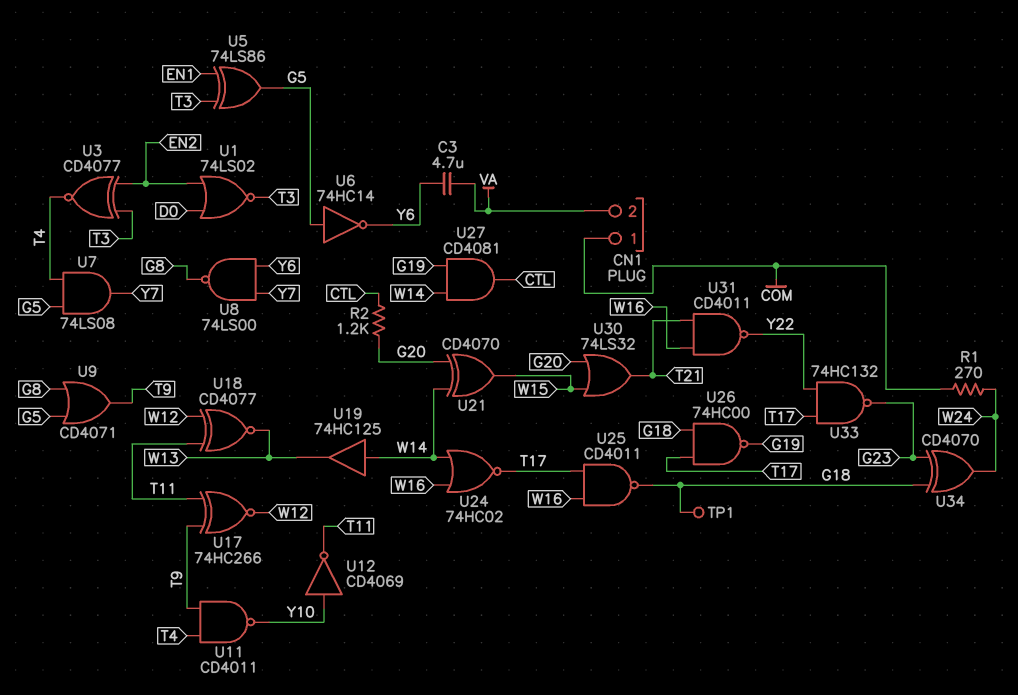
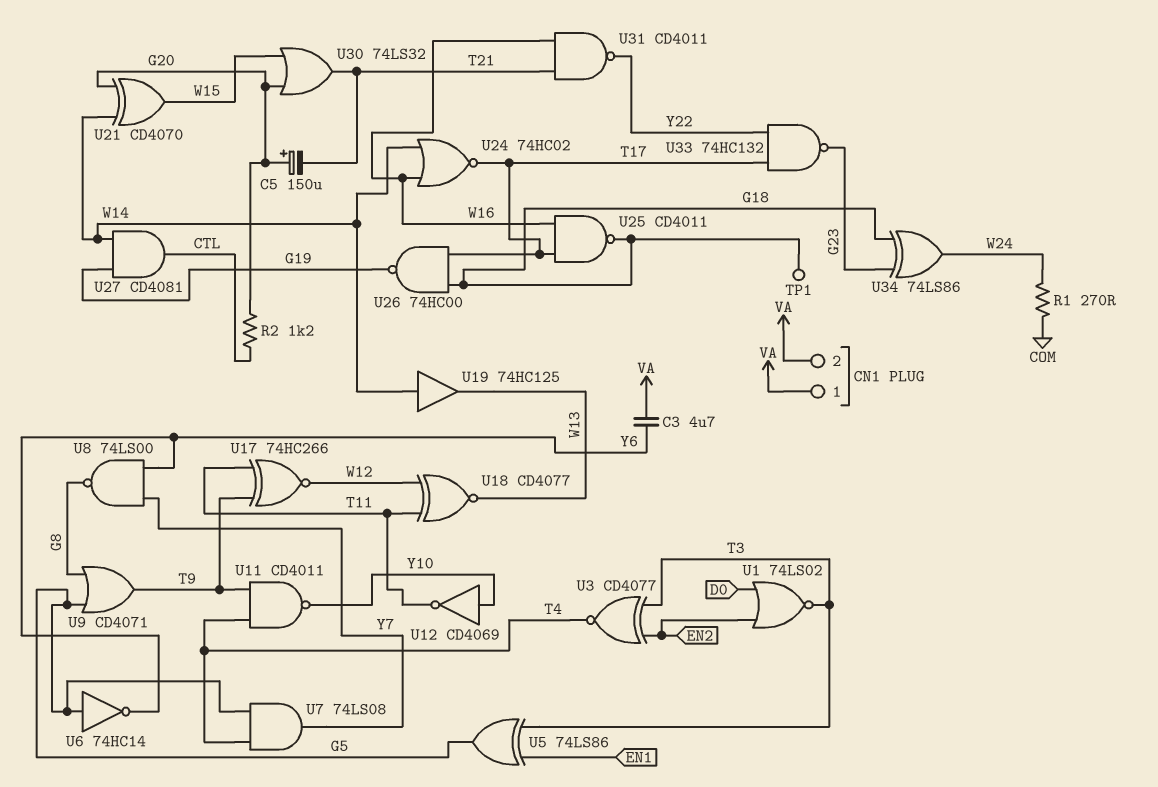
C5: none -> 150uF (plus G20, minus T21)
CN1 pin 1: COM -> VA
U34: XOR CD4070 (in G18, in G23, out W24) -> XOR 74LS86 (in G18, in G23, out W24)

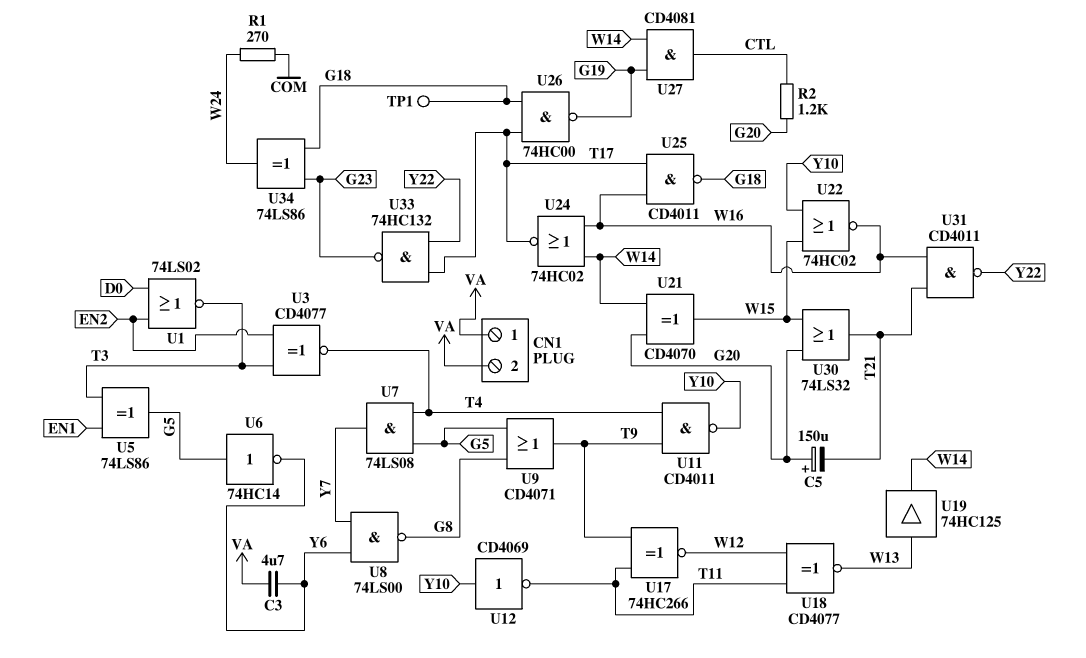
U19: buffer 74HC125 (in W14, out W13) -> buffer 74HC125 (in W13, out W14)
U22: none -> NOR 74HC02 (in W15, in Y10, out W16)

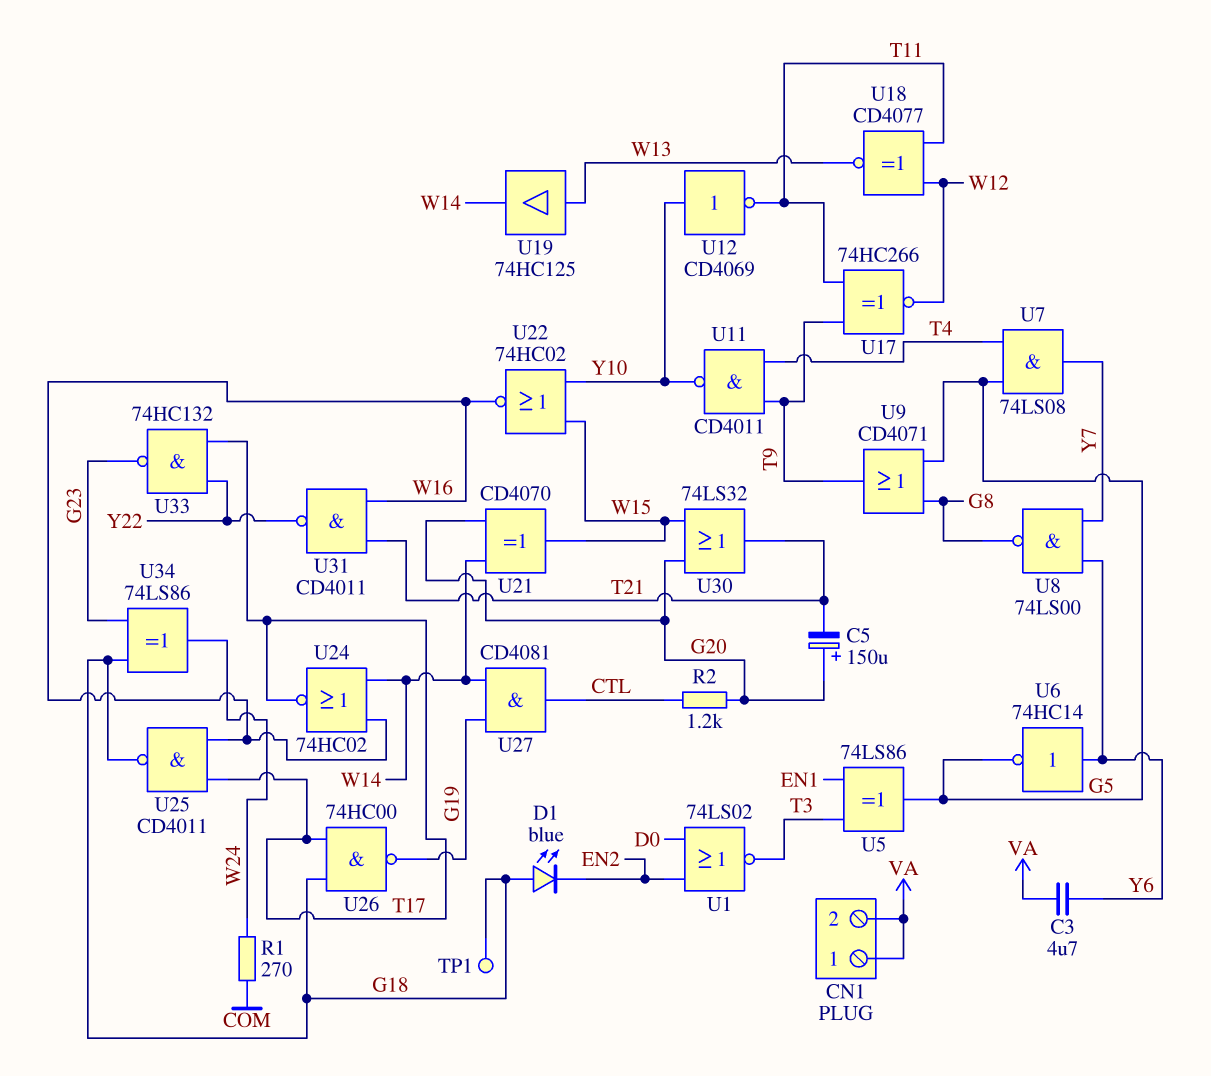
D1: none -> LED blue (A G18, K EN2)
U3: XNOR CD4077 (in EN2, in T3, out T4) -> none
U6: NOT 74HC14 (in G5, out Y6) -> NOT 74HC14 (in Y6, out G5)

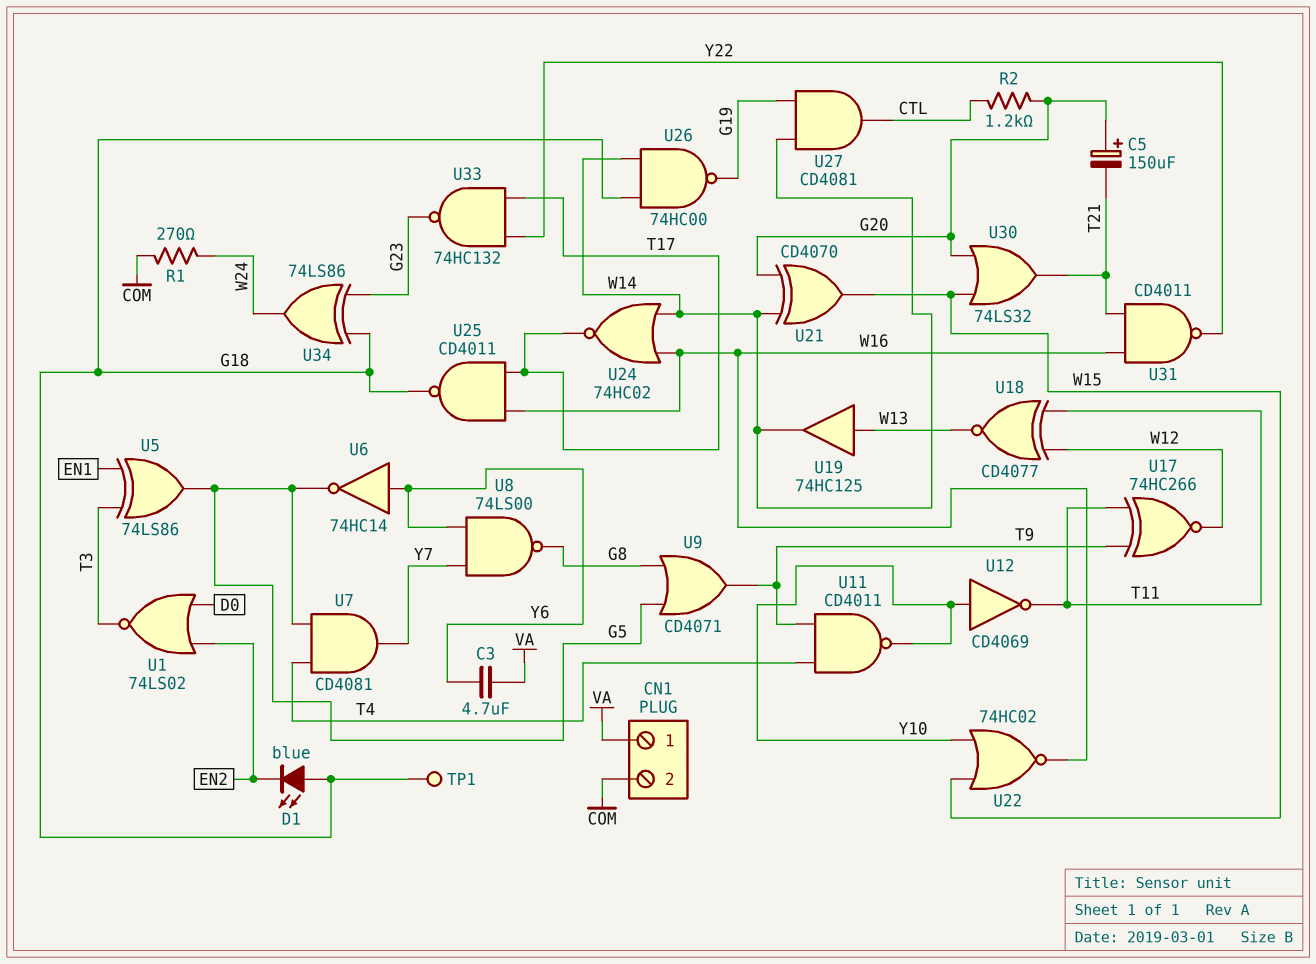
CN1 pin 2: VA -> COM
U7: AND 74LS08 (in G5, in T4, out Y7) -> AND CD4081 (in G5, in T4, out Y7)
U26: NAND 74HC00 (in G18, in T17, out G19) -> NAND 74HC00 (in G18, in W14, out G19)

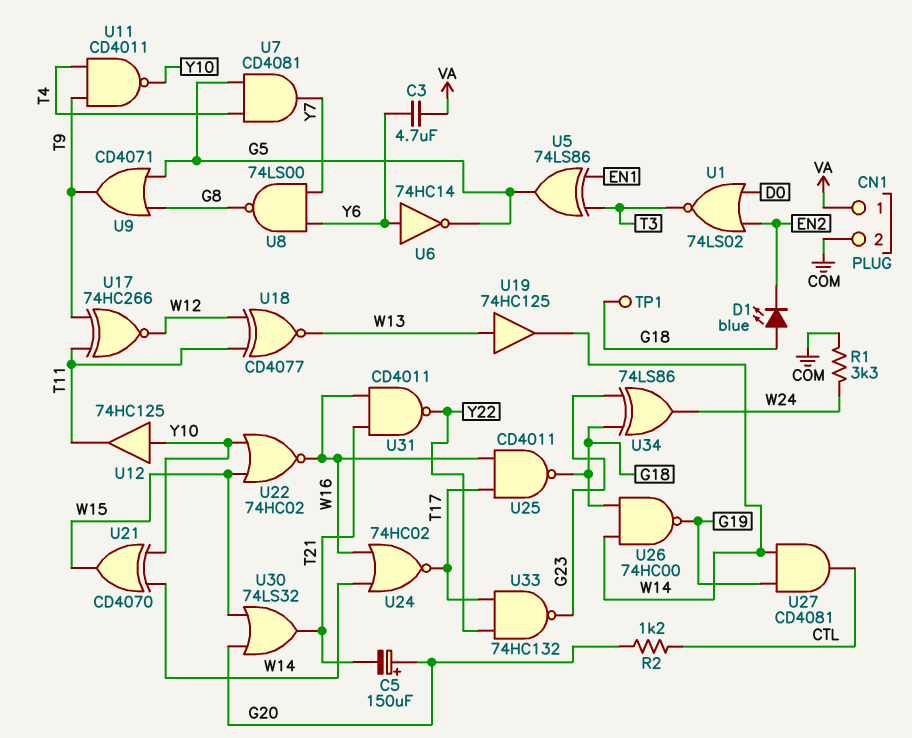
R1: 270 (COM, W24) -> 3.3k (COM, W24)
U12: NOT CD4069 (in Y10, out T11) -> buffer 74HC125 (in Y10, out T11)
U21: XOR CD4070 (in G20, in W14, out W15) -> XOR CD4070 (in W14, in Y10, out W15)

